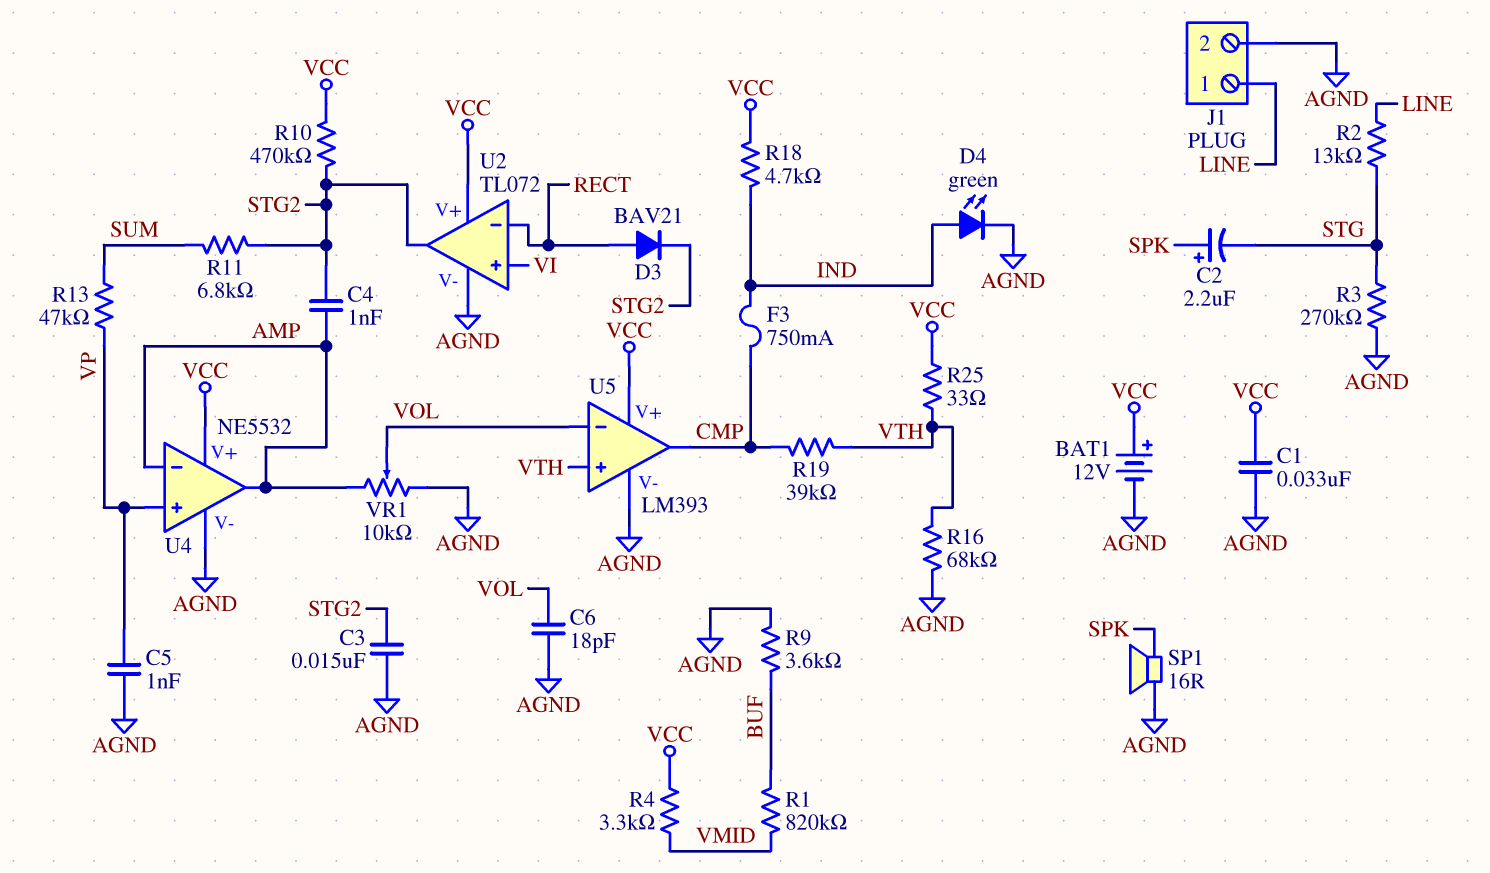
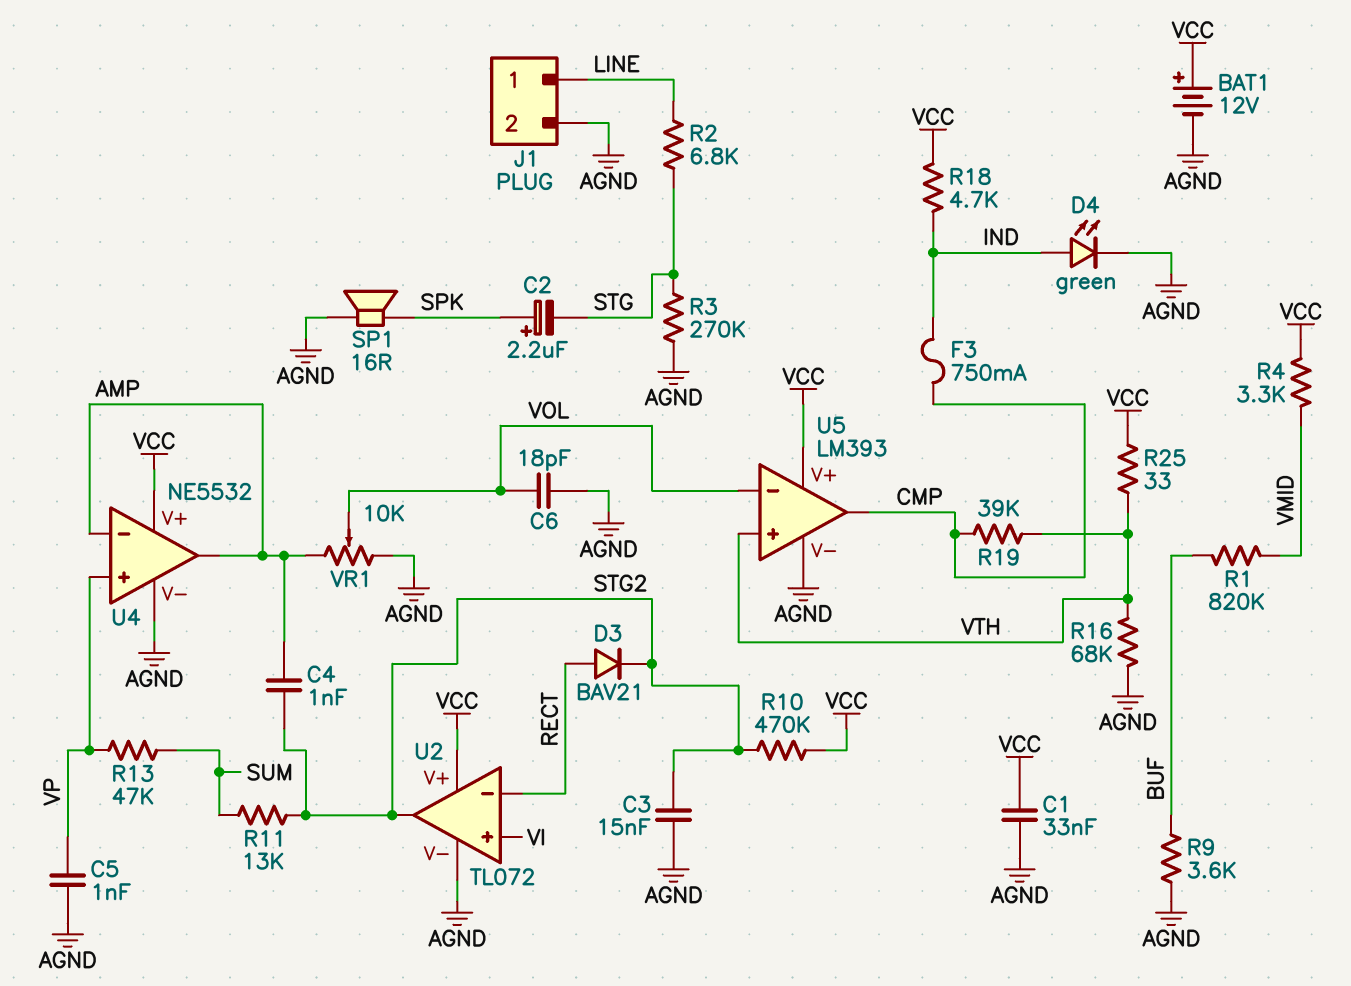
R2: 13k (LINE, STG) -> 6.8k (LINE, STG)
R11: 6.8k (STG2, SUM) -> 13k (STG2, SUM)

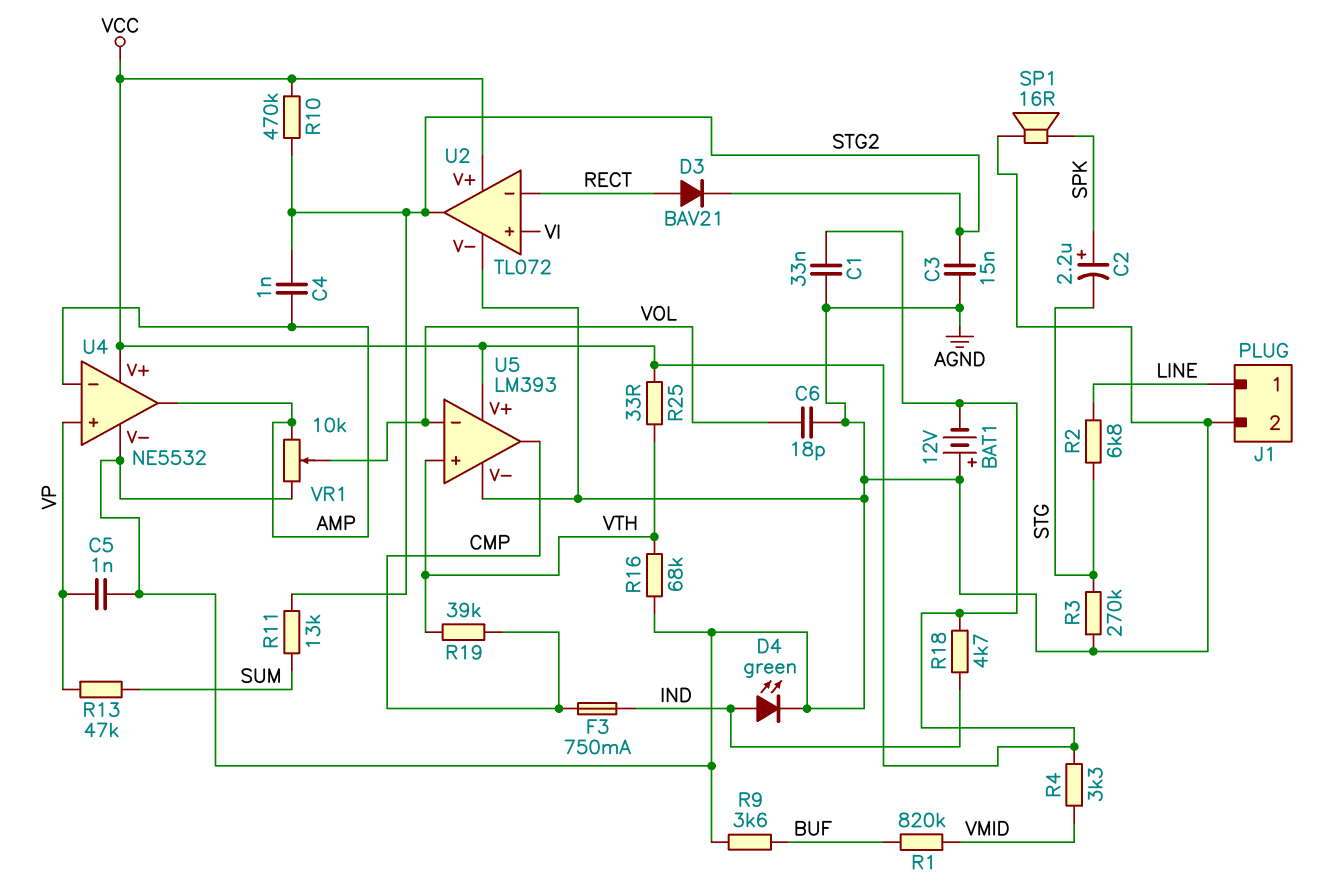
BAT1: 12V (plus VCC, minus AGND) -> 12V (plus AGND, minus VCC)

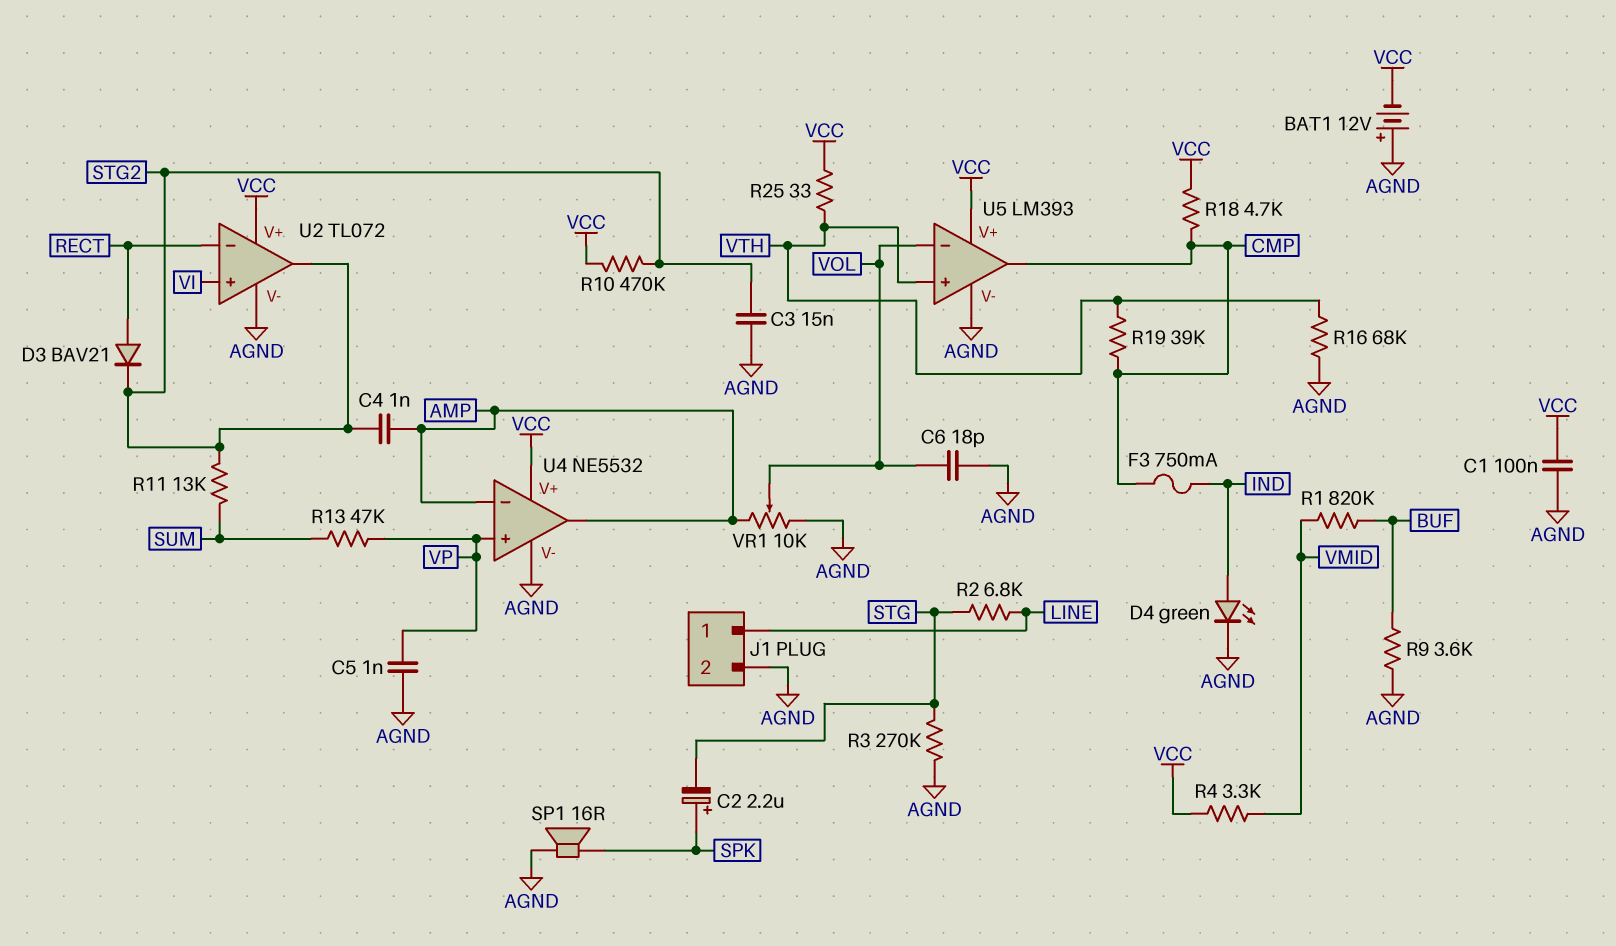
C1: 33nF (AGND, VCC) -> 100nF (AGND, VCC)
R18: 4.7k (IND, VCC) -> 4.7k (CMP, VCC)

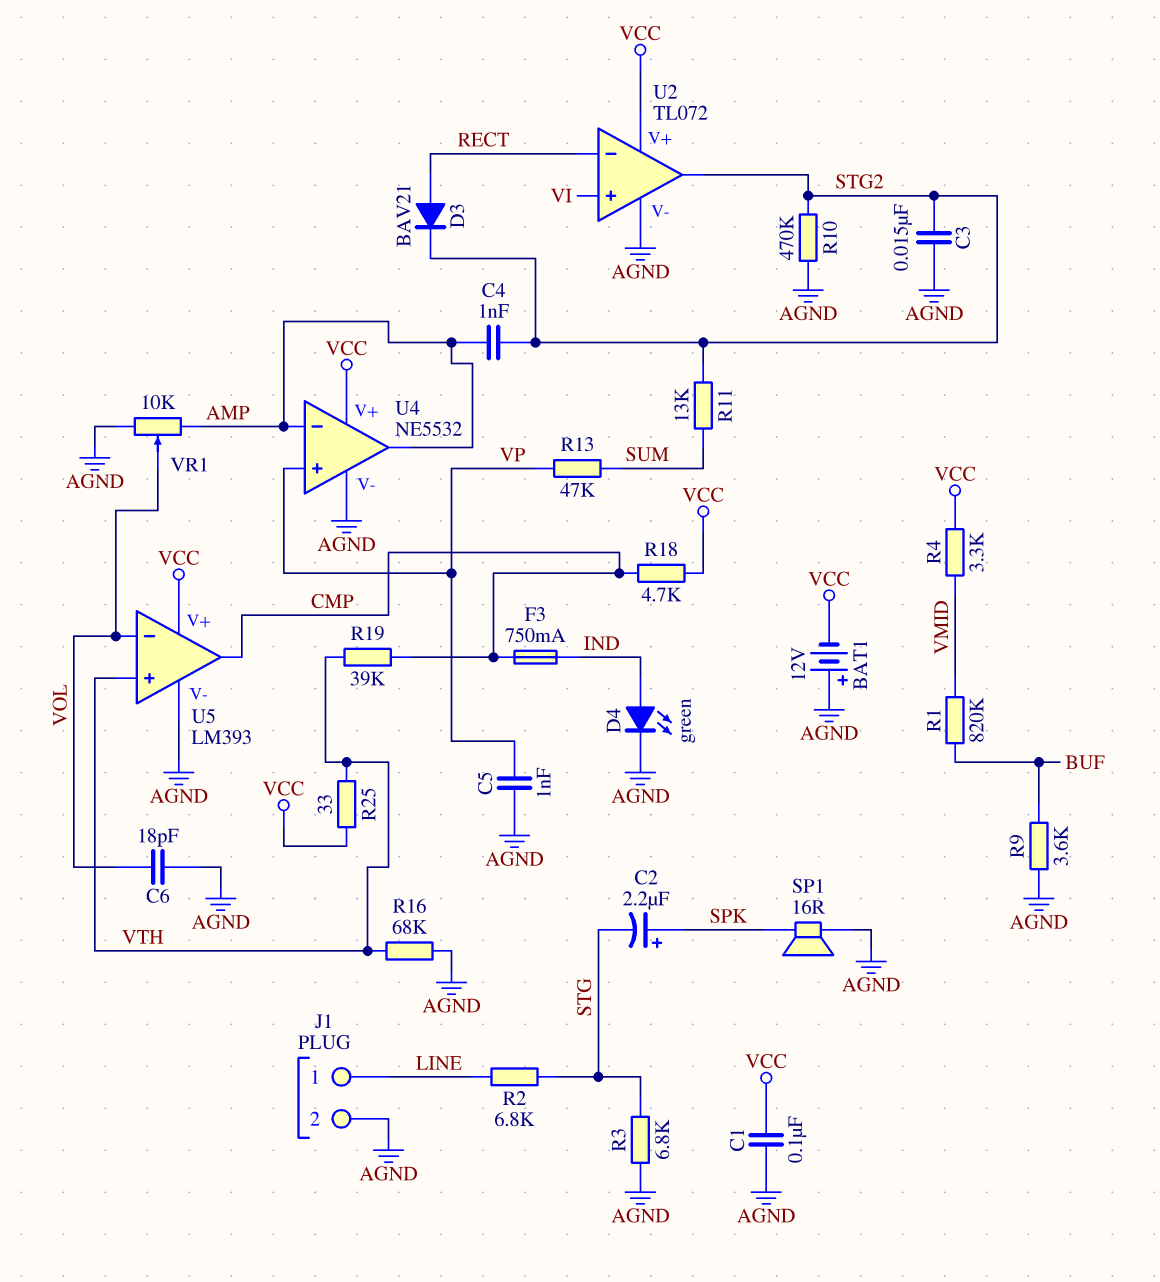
R3: 270k (AGND, STG) -> 6.8k (AGND, STG)
R10: 470k (STG2, VCC) -> 470k (AGND, STG2)

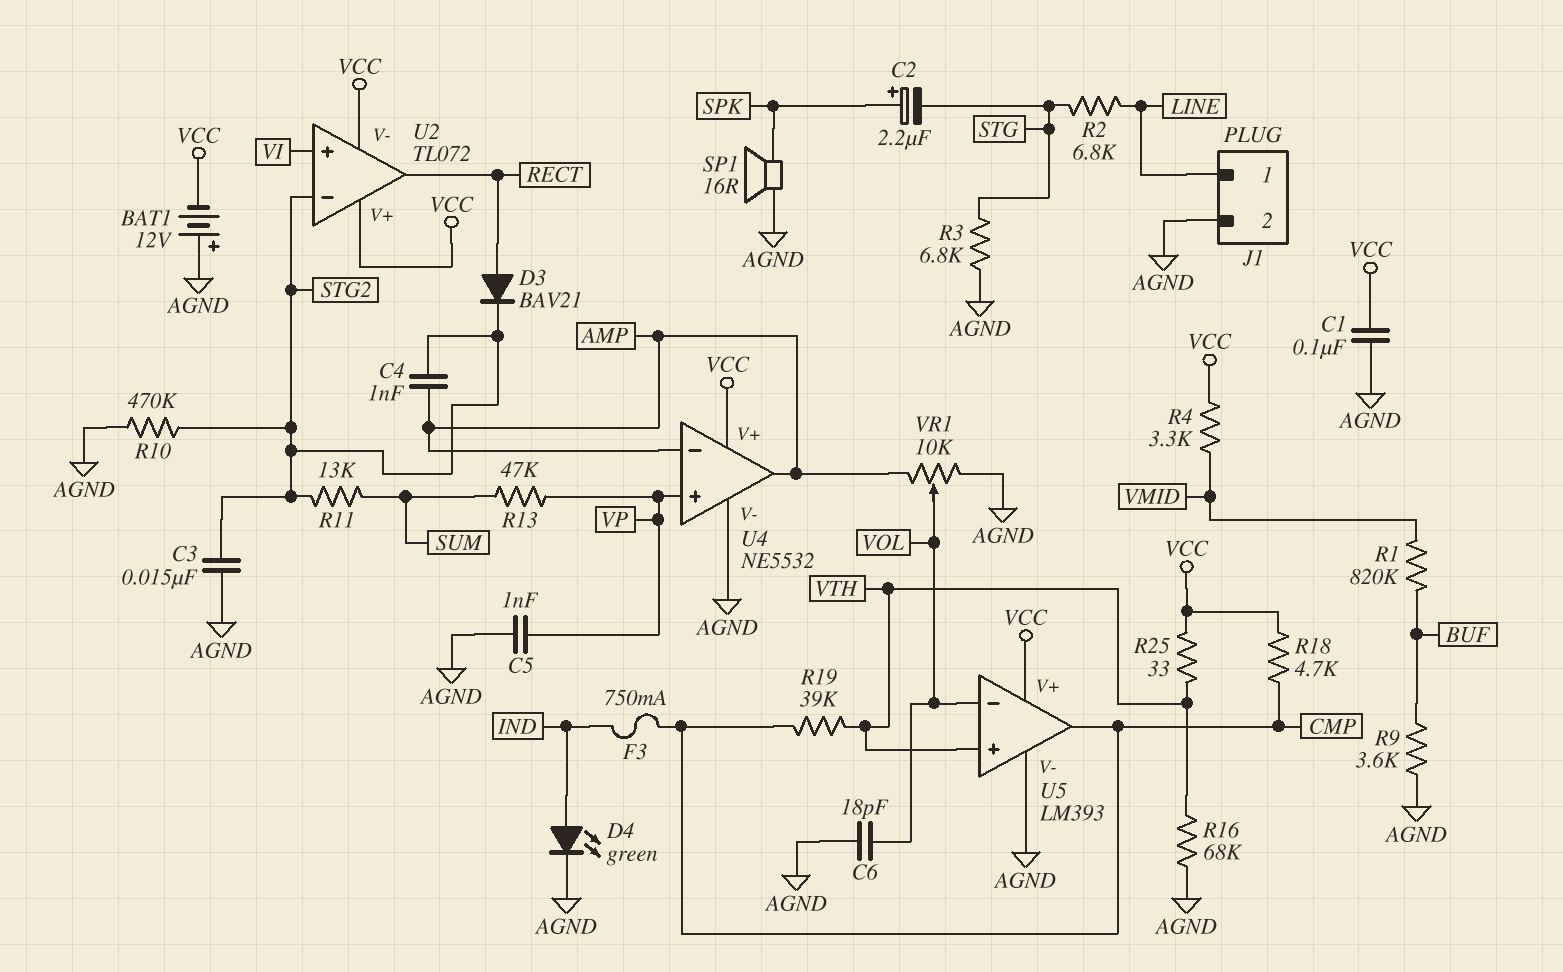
U2 pin V-: AGND -> VCC
U2 pin in-: RECT -> STG2
U2 pin out: STG2 -> RECT

